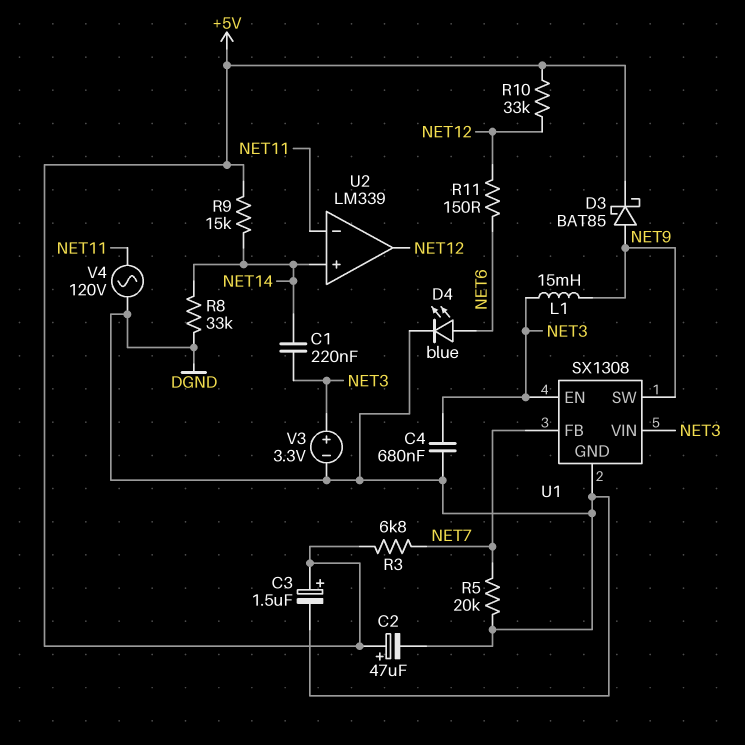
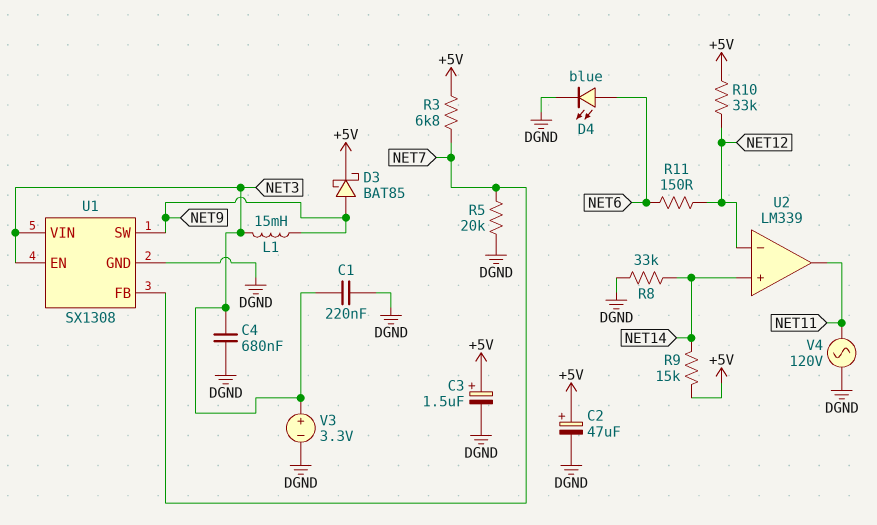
C1: 220nF (NET3, NET14) -> 220nF (DGND, NET3)
U2 pin in-: NET11 -> NET12
U2 pin out: NET12 -> NET11

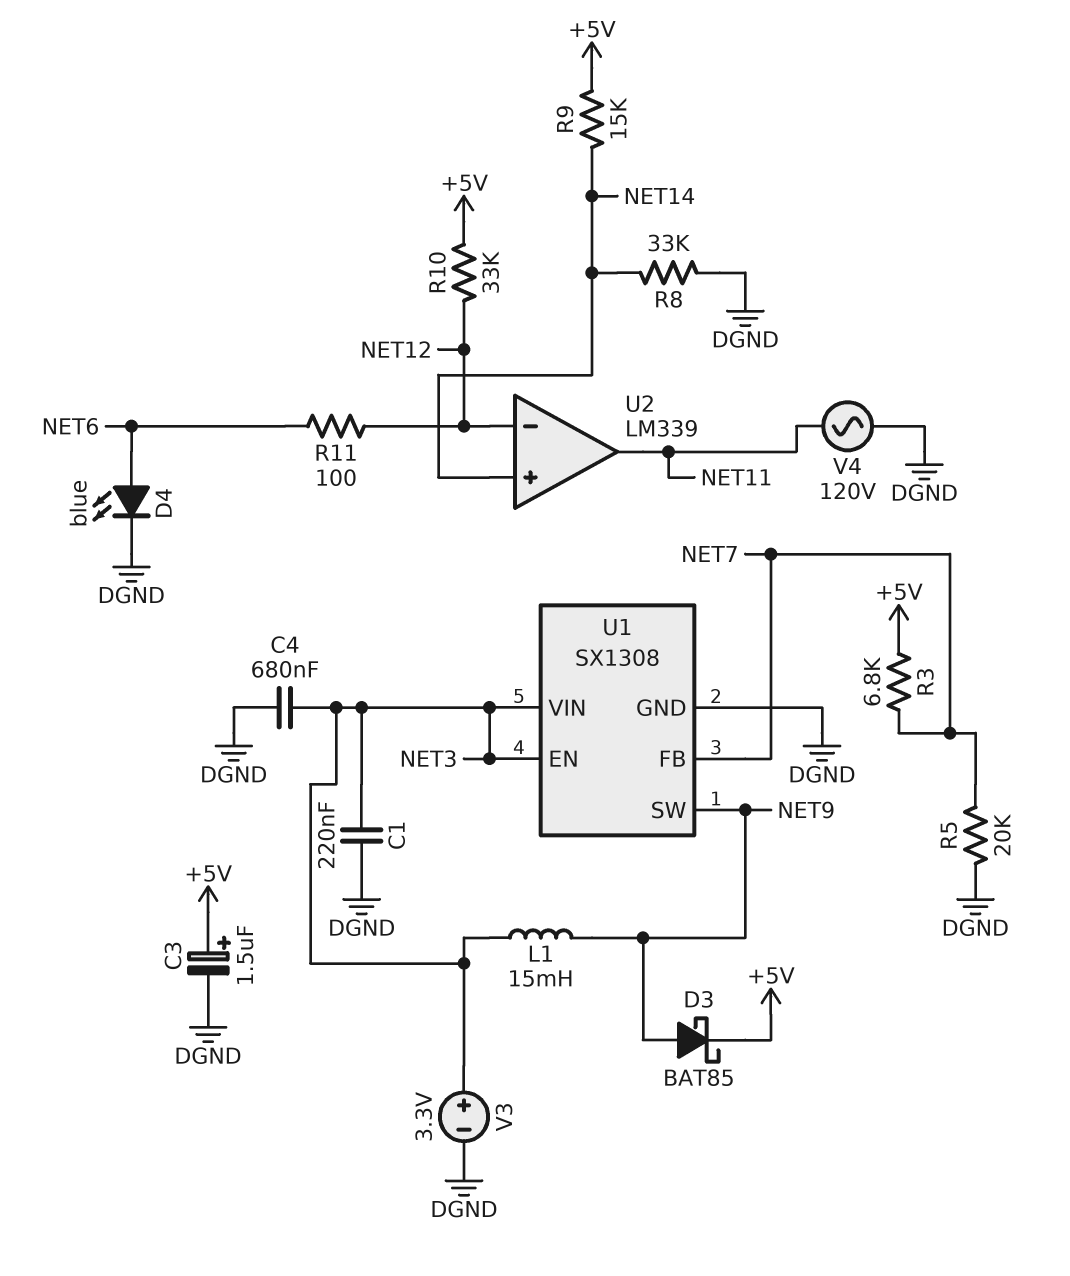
C2: 47uF (plus +5V, minus DGND) -> none
R11: 150 (NET6, NET12) -> 100 (NET6, NET12)

